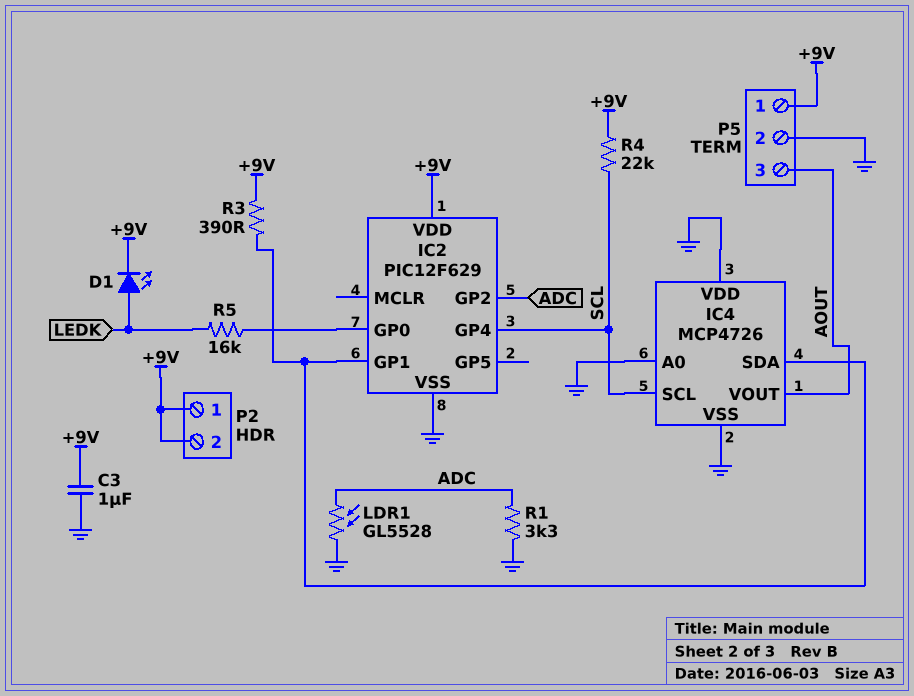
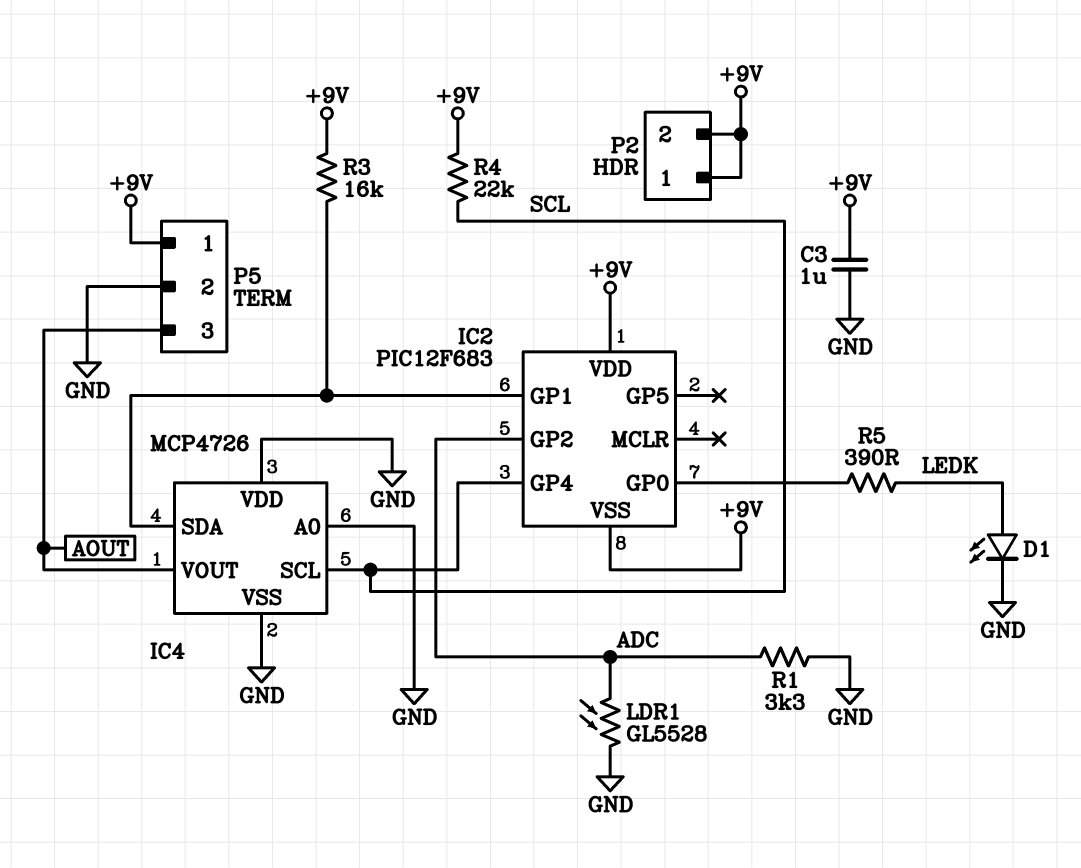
D1: LED (A LEDK, K +9V) -> LED (A LEDK, K GND)
IC2: PIC12F629 -> PIC12F683
IC2 pin VSS: GND -> +9V
R3: 390 (+9V, IC2/GP1) -> 16k (+9V, IC2/GP1)
R5: 16k (IC2/GP0, LEDK) -> 390 (IC2/GP0, LEDK)

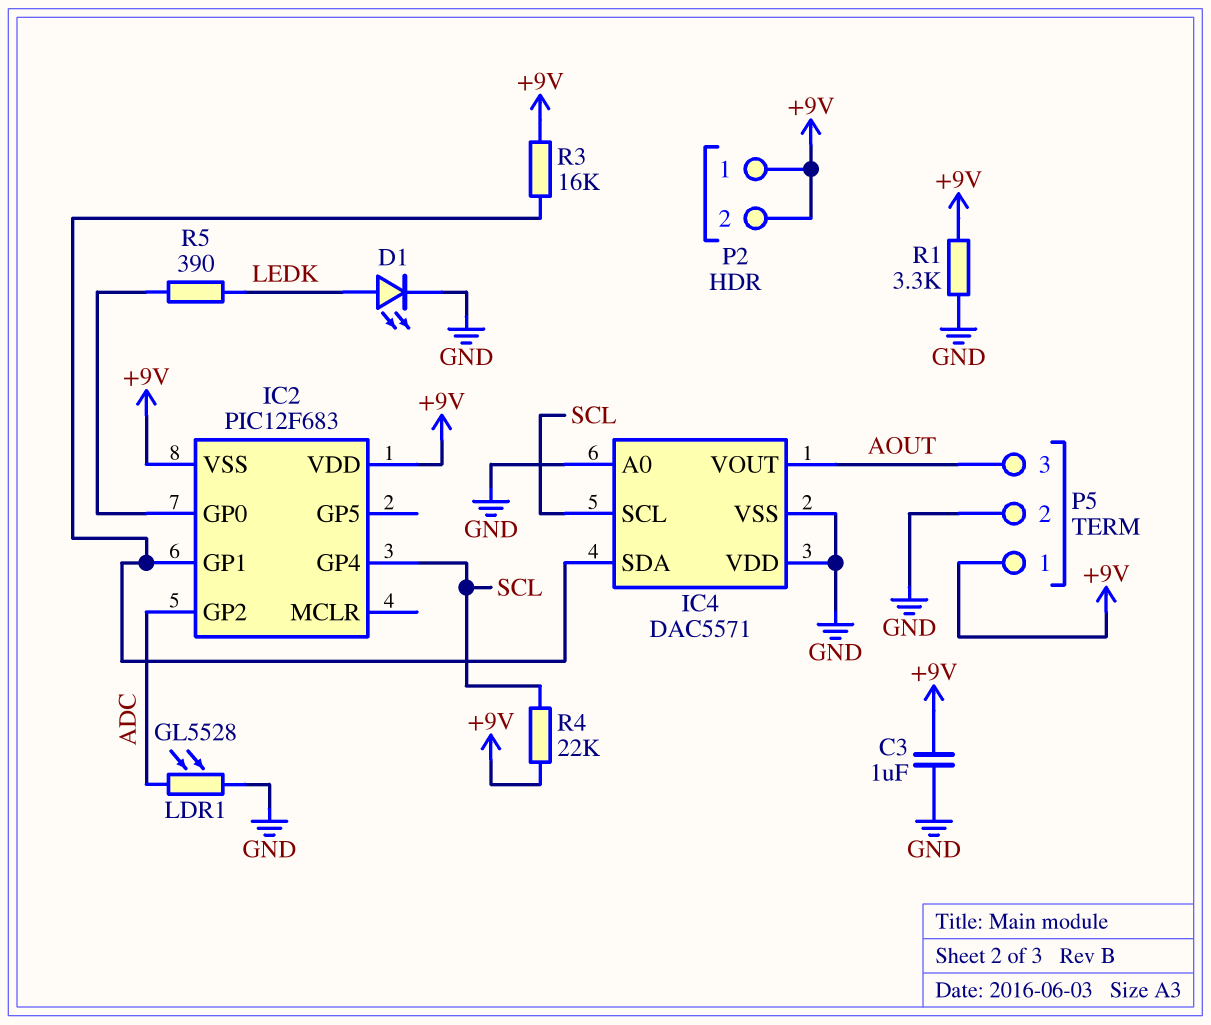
IC4: MCP4726 -> DAC5571
R1: 3.3k (ADC, GND) -> 3.3k (+9V, GND)

